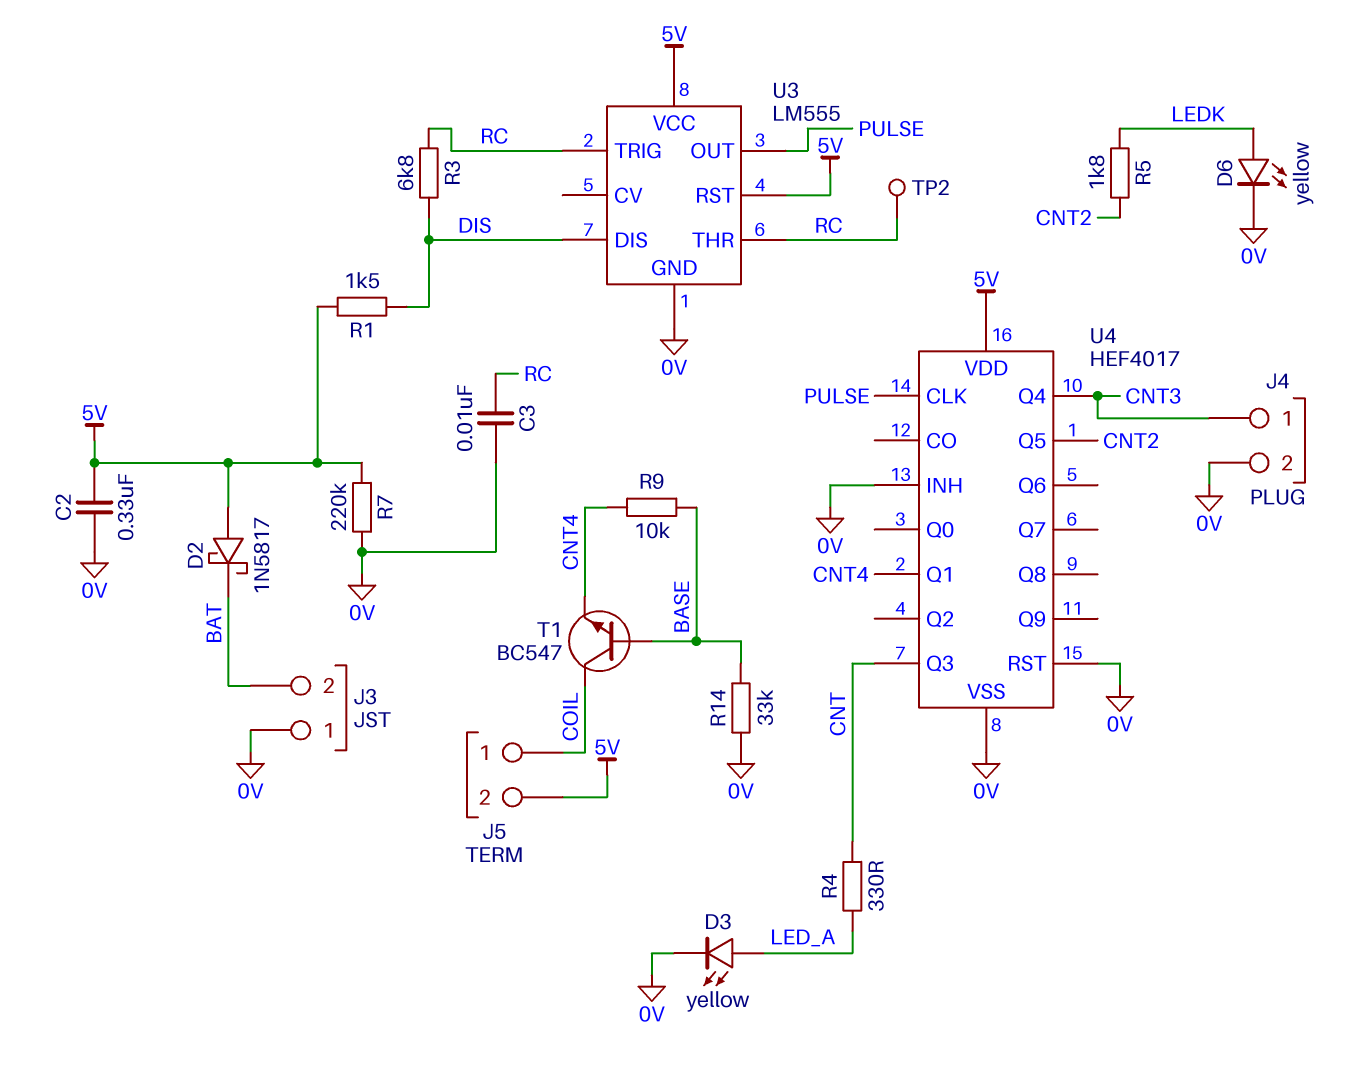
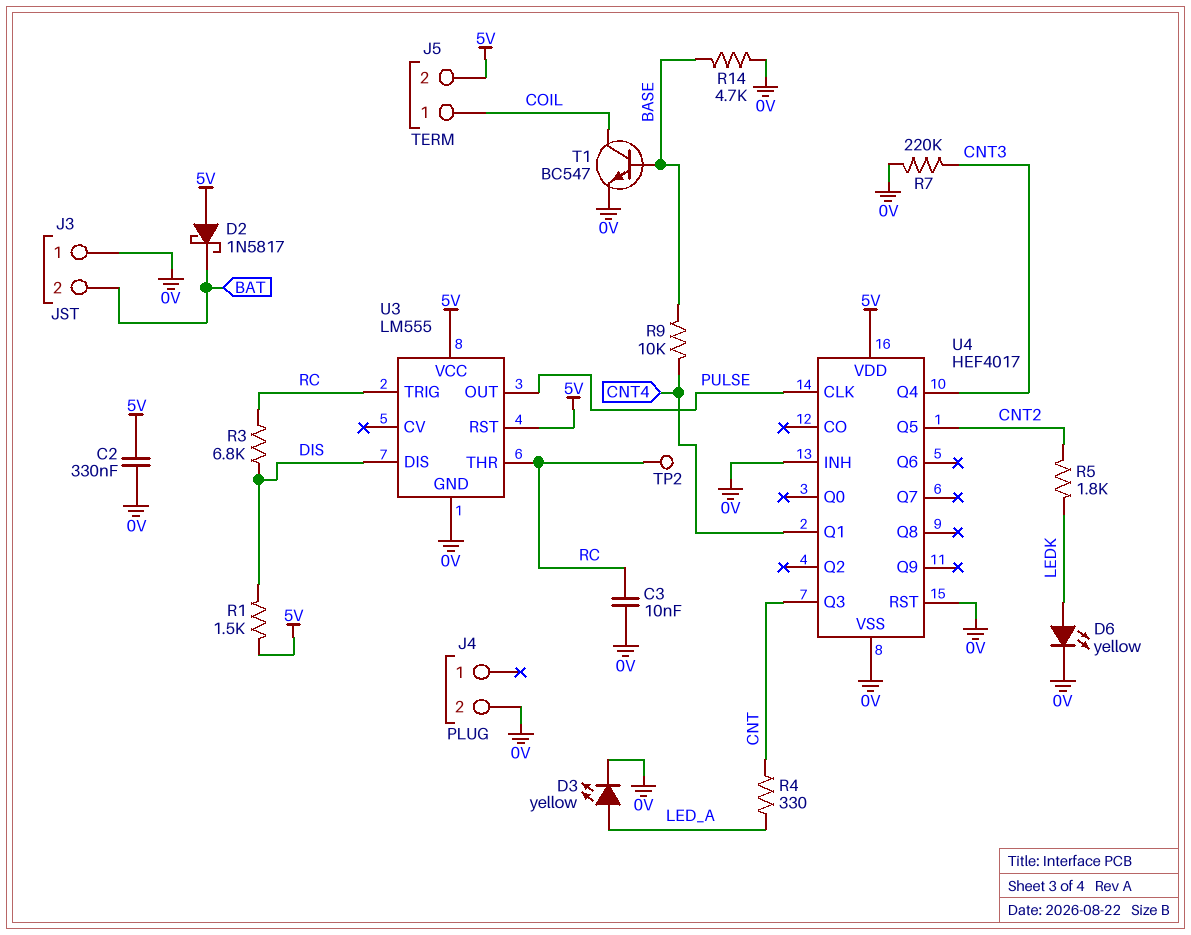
J4 pin 1: CNT3 -> none
R7: 220k (0V, 5V) -> 220k (0V, CNT3)
R14: 33k (0V, BASE) -> 4.7k (0V, BASE)
T1: NPN BC547 (B BASE, C COIL, E CNT4) -> NPN BC547 (B BASE, C COIL, E 0V)

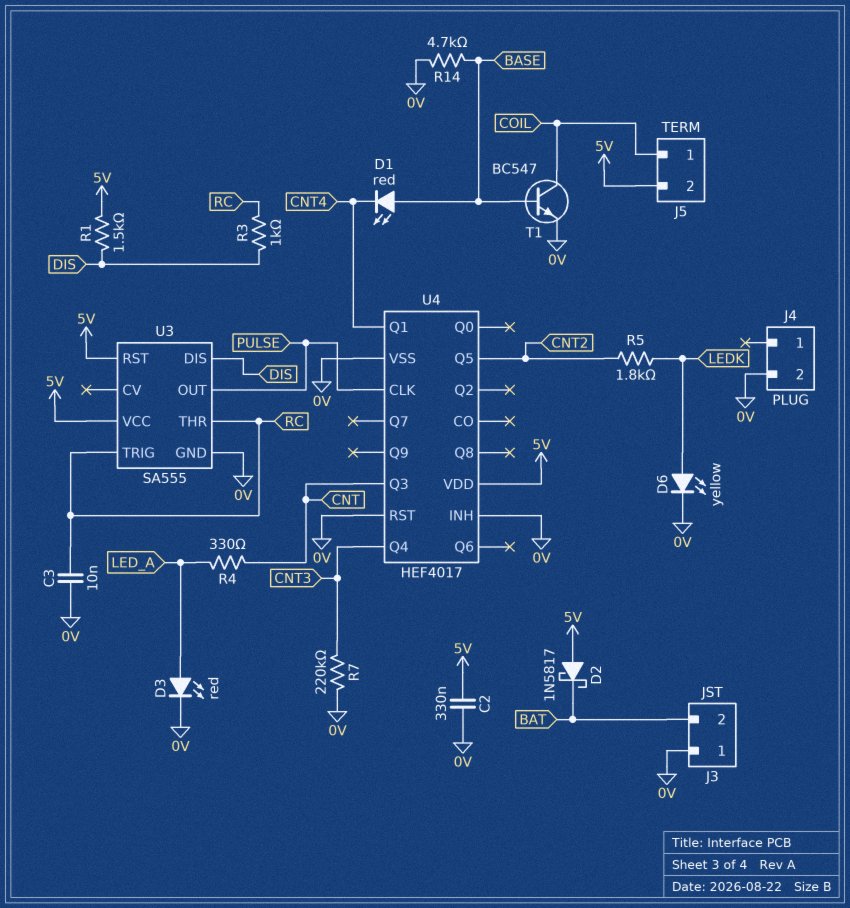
D1: none -> LED red (A BASE, K CNT4)
D3: LED yellow (A LED_A, K 0V) -> LED red (A LED_A, K 0V)
R3: 6.8k (DIS, RC) -> 1k (DIS, RC)
R9: 10k (BASE, CNT4) -> none
TP2: test point (RC) -> none
U3: LM555 -> SA555

